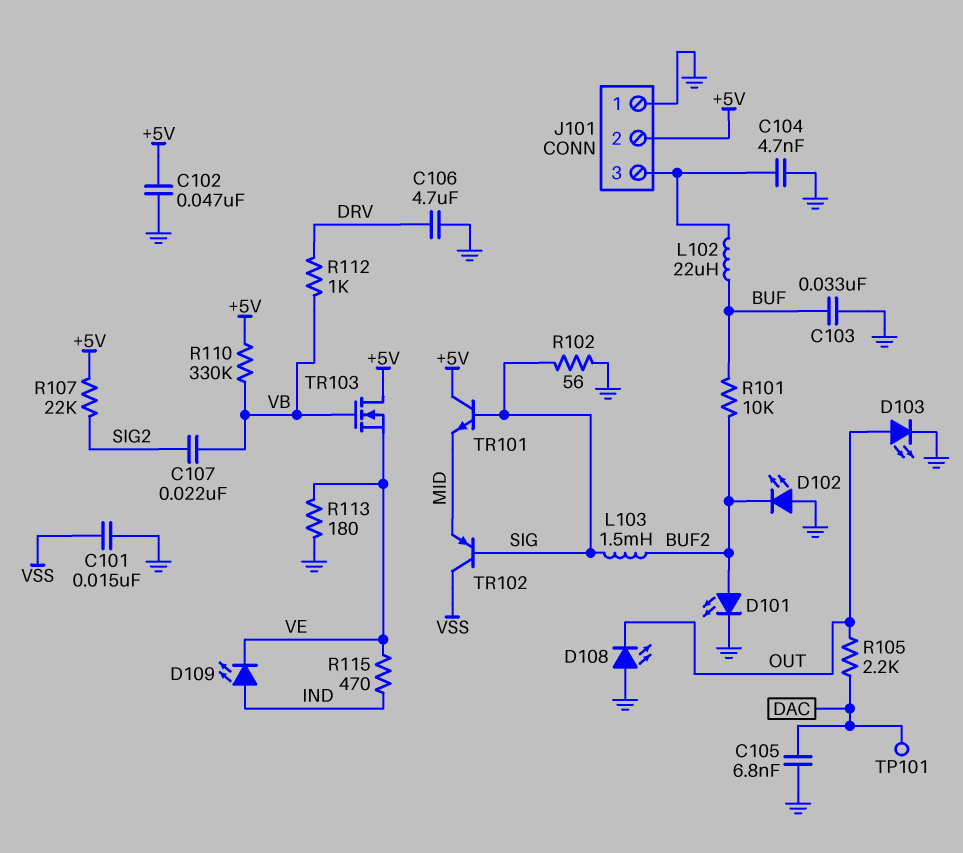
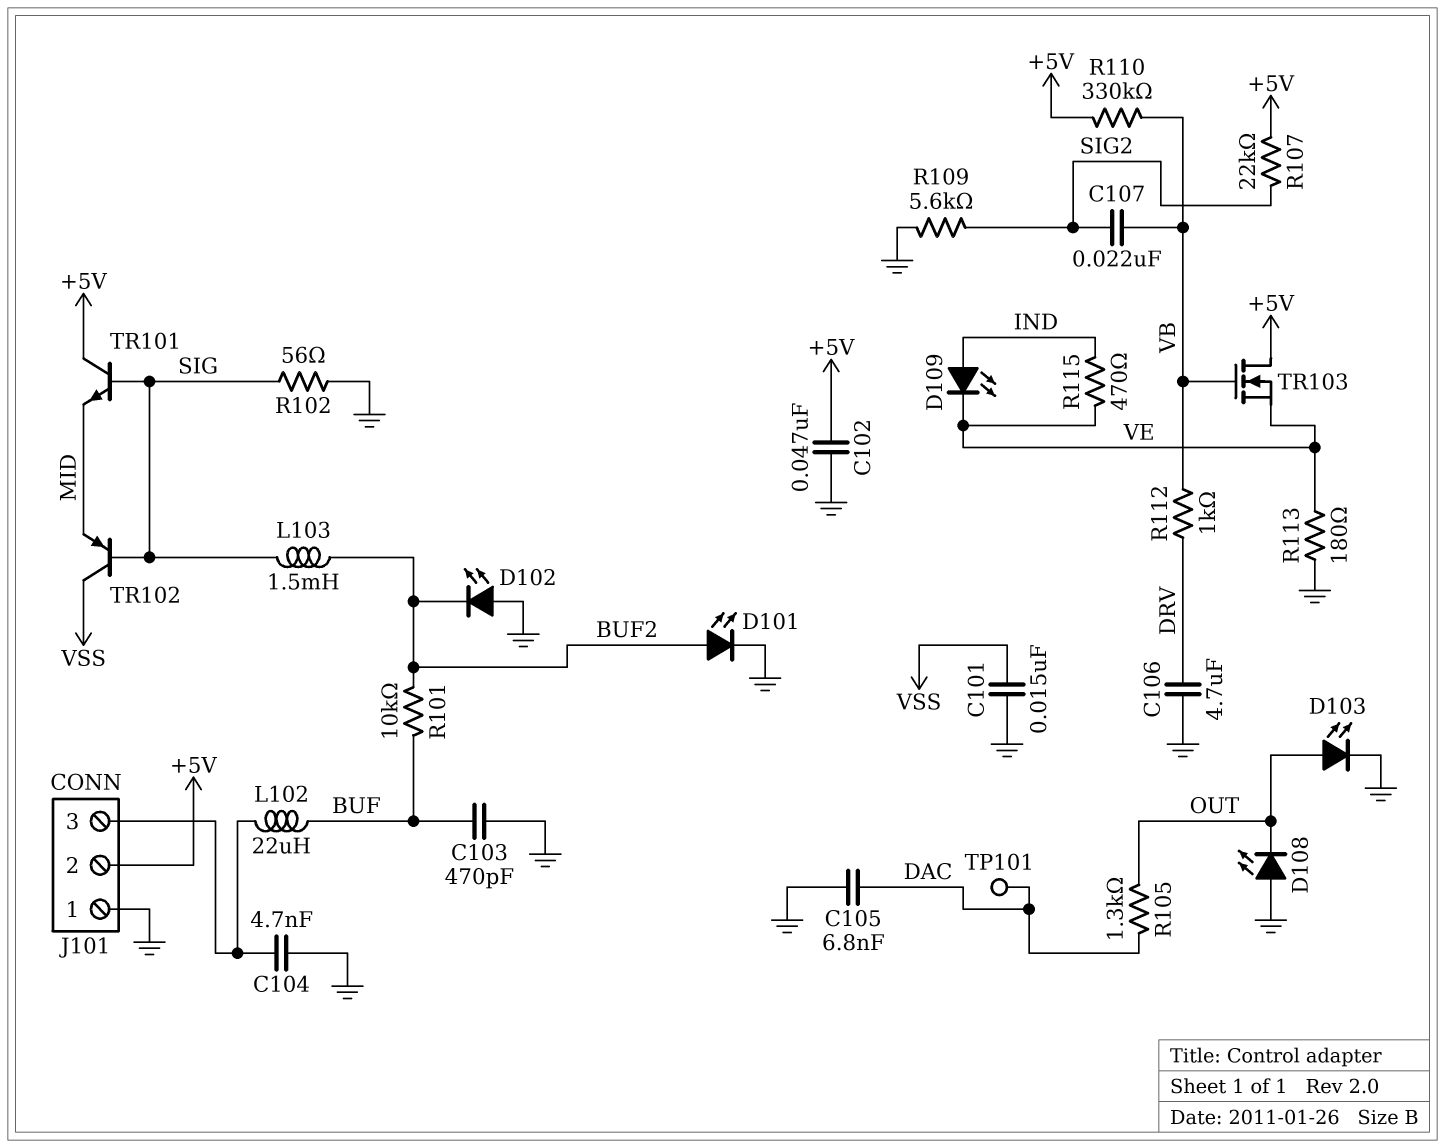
C103: 33nF (BUF, GND) -> 470pF (BUF, GND)
R105: 2.2k (DAC, OUT) -> 1.3k (DAC, OUT)
R109: none -> 5.6k (GND, SIG2)

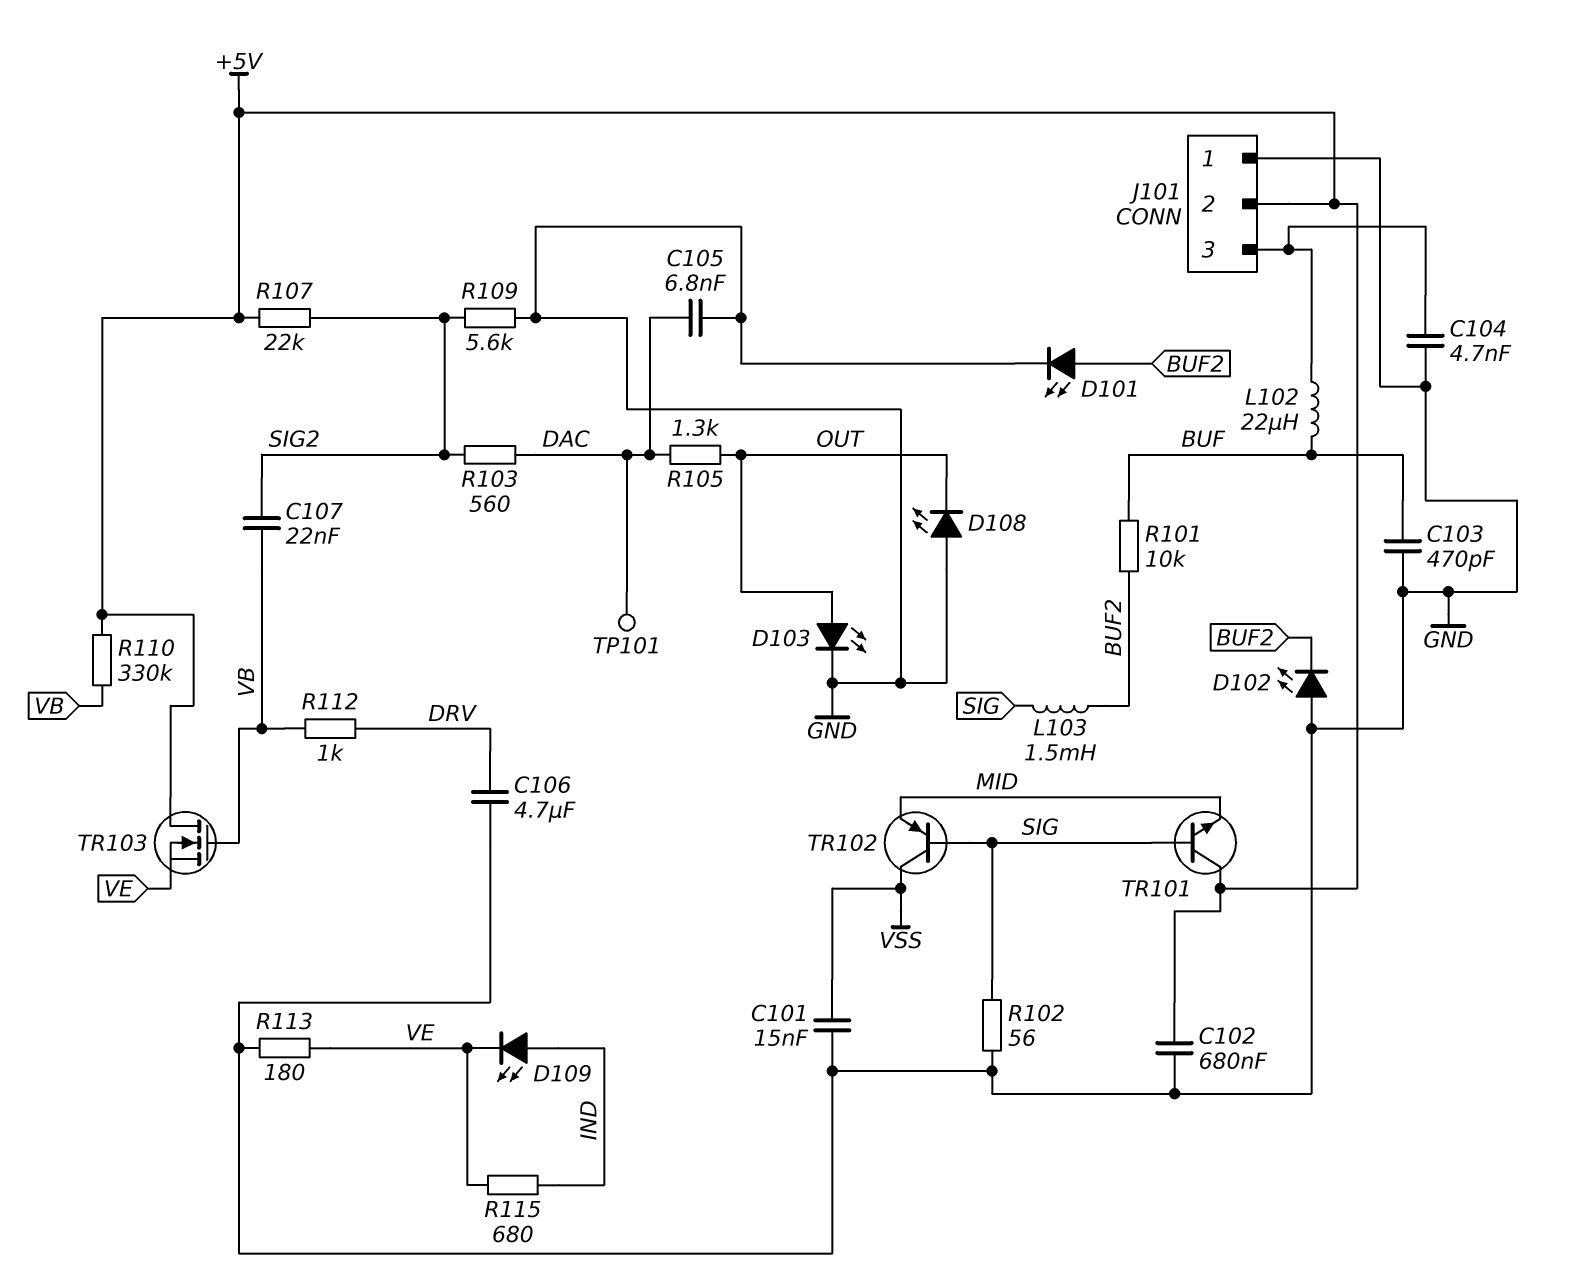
C102: 47nF (+5V, GND) -> 680nF (+5V, GND)
R103: none -> 560 (DAC, SIG2)
R115: 470 (IND, VE) -> 680 (IND, VE)

